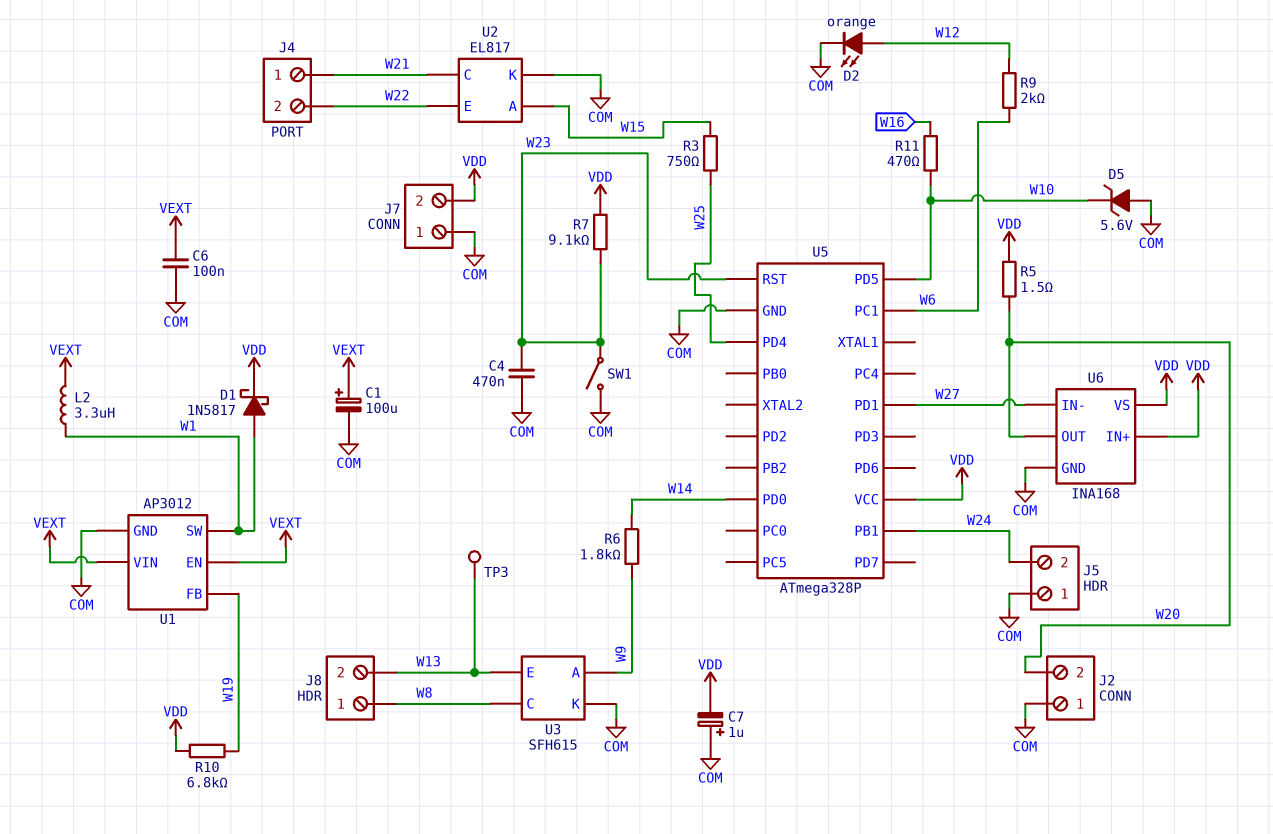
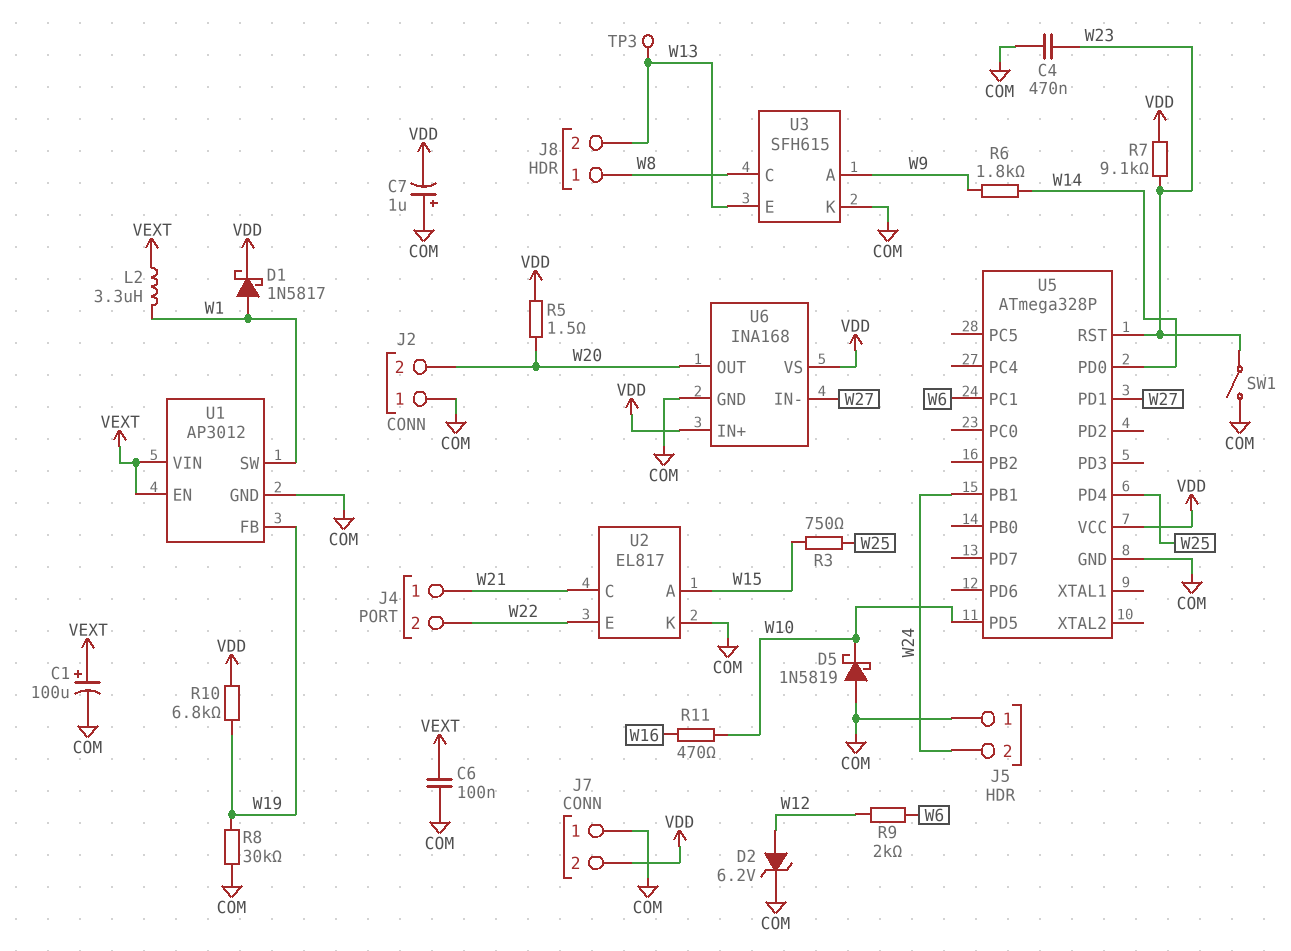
D2: LED orange (A W12, K COM) -> zener 6.2V (A W12, K COM)
D5: zener 5.6V (A COM, K W10) -> schottky 1N5819 (A COM, K W10)
R8: none -> 30k (COM, W19)

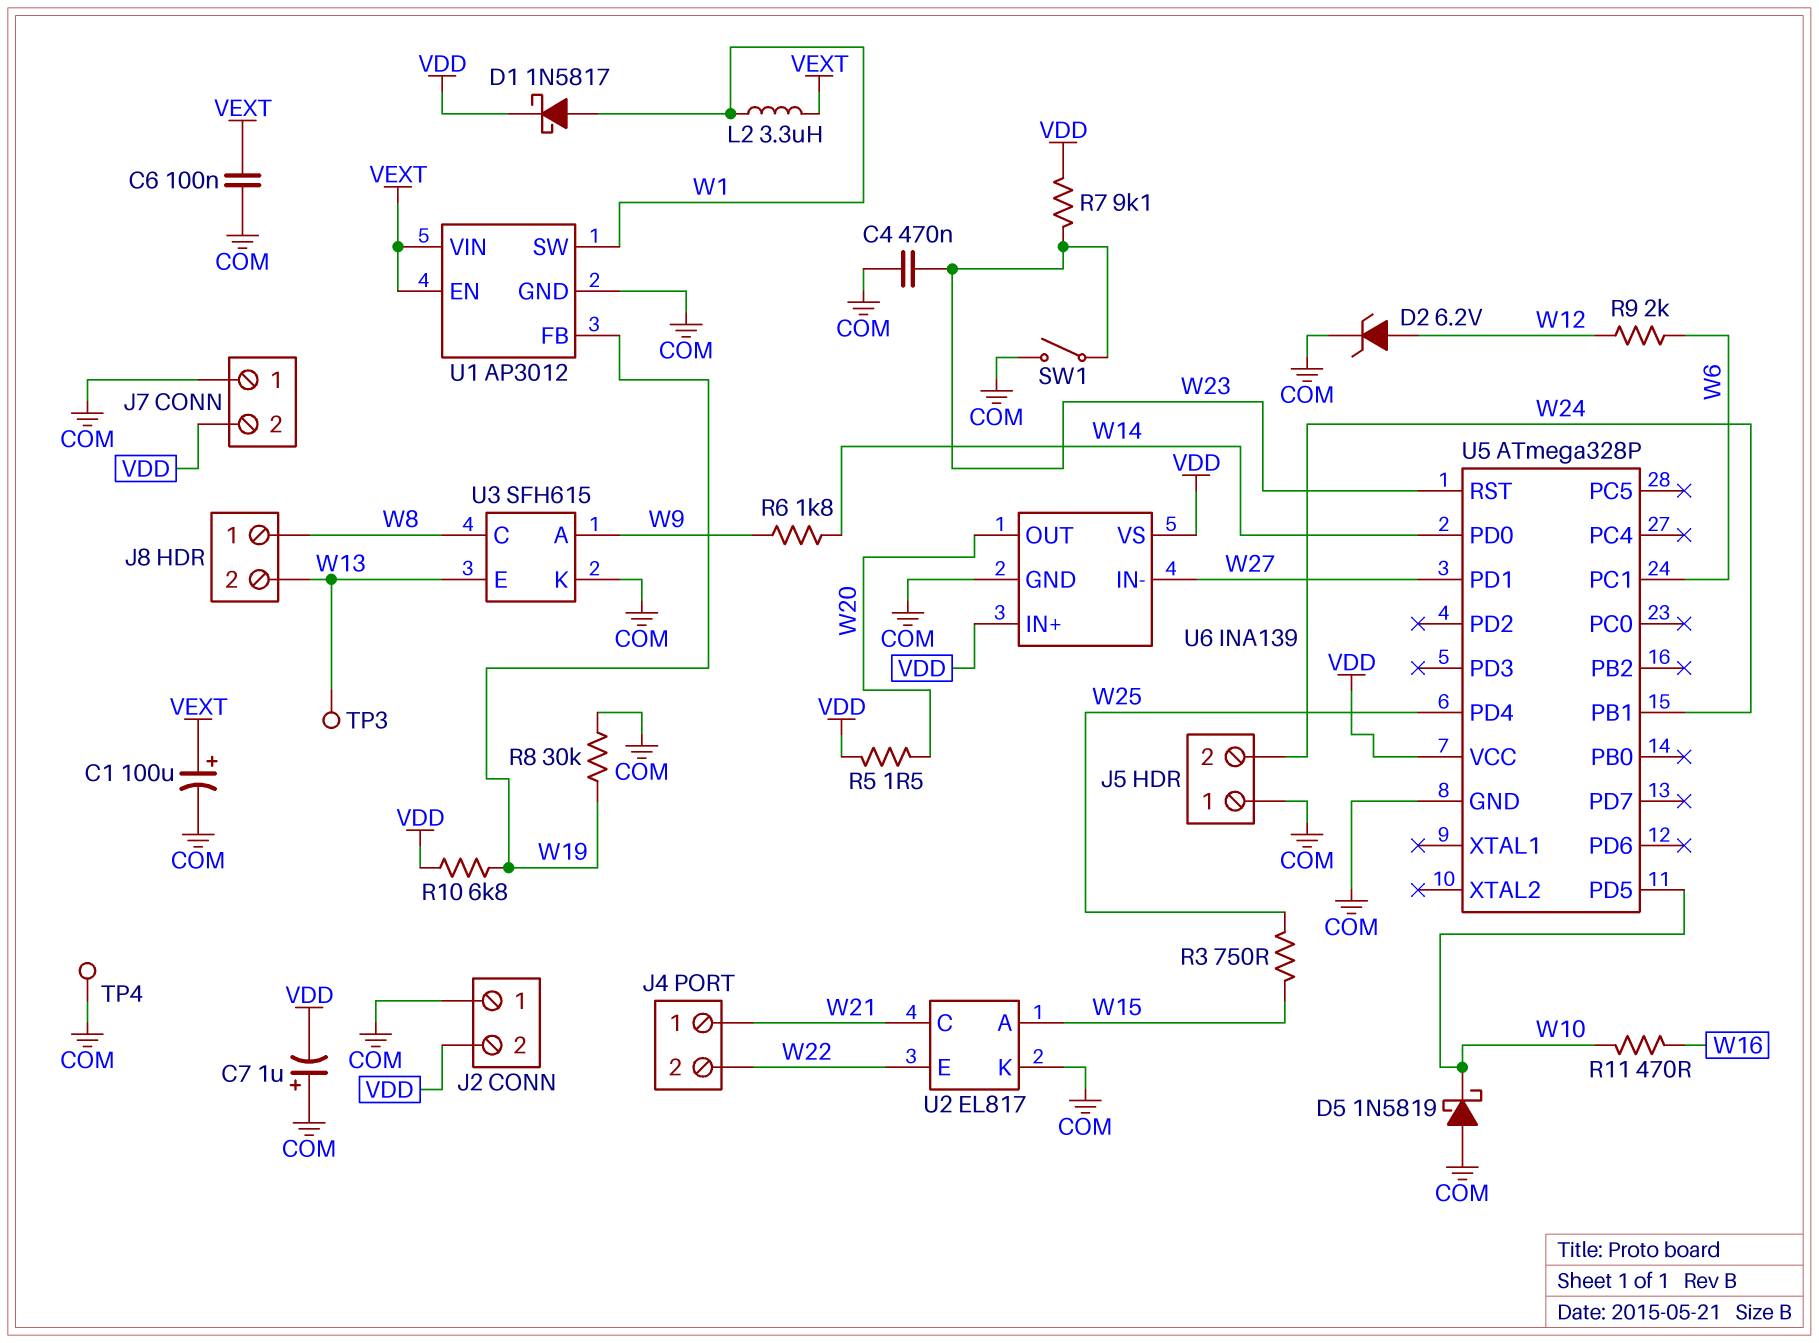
J2 pin 2: W20 -> VDD
TP4: none -> test point (COM)
U6: INA168 -> INA139

